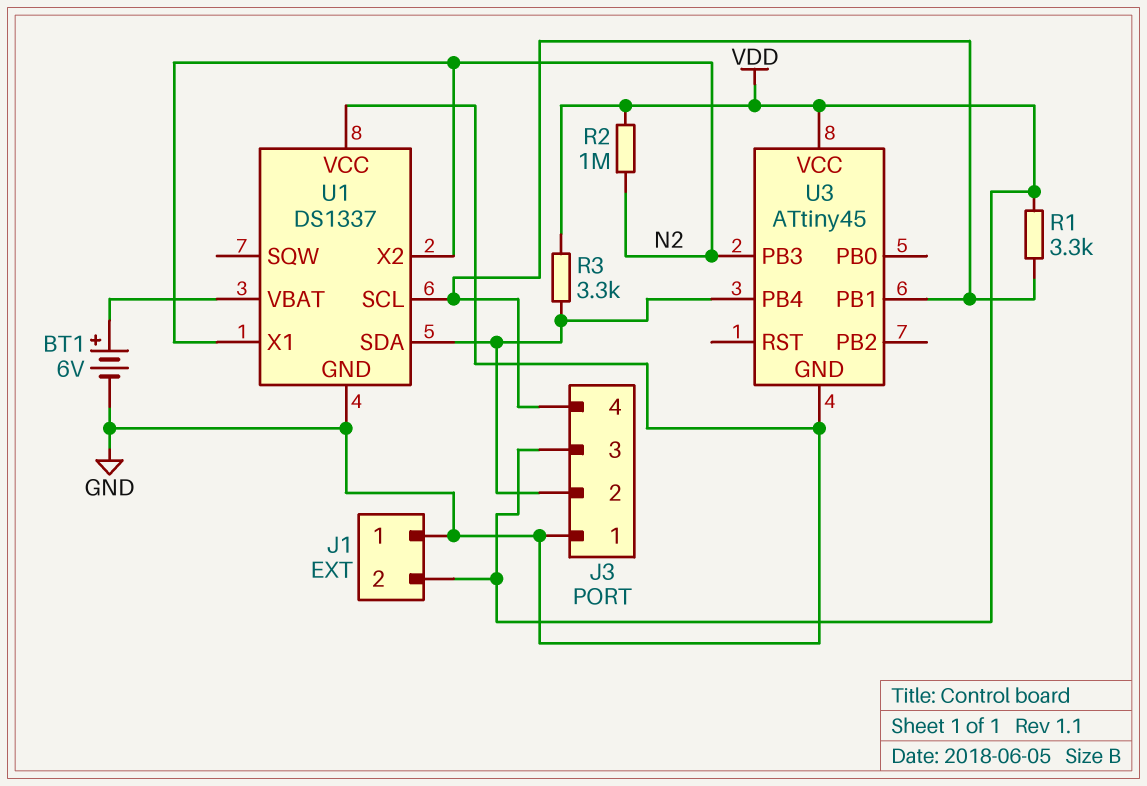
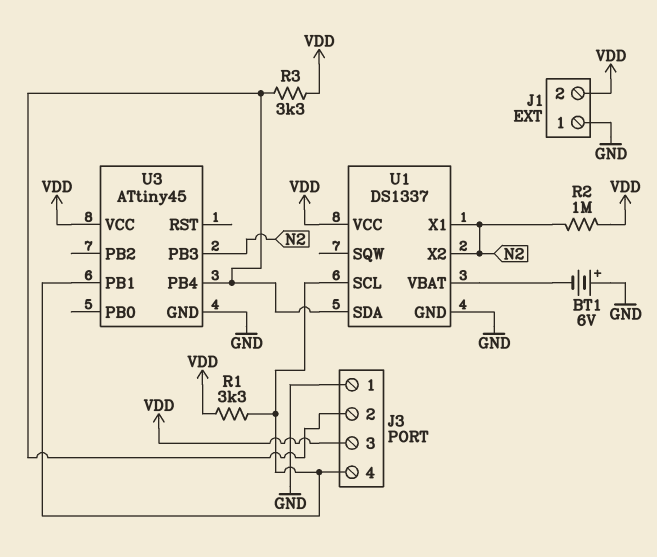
BT1: 6V (plus U1/VBAT, minus GND) -> 6V (plus GND, minus U1/VBAT)
U1 pin VCC: GND -> VDD

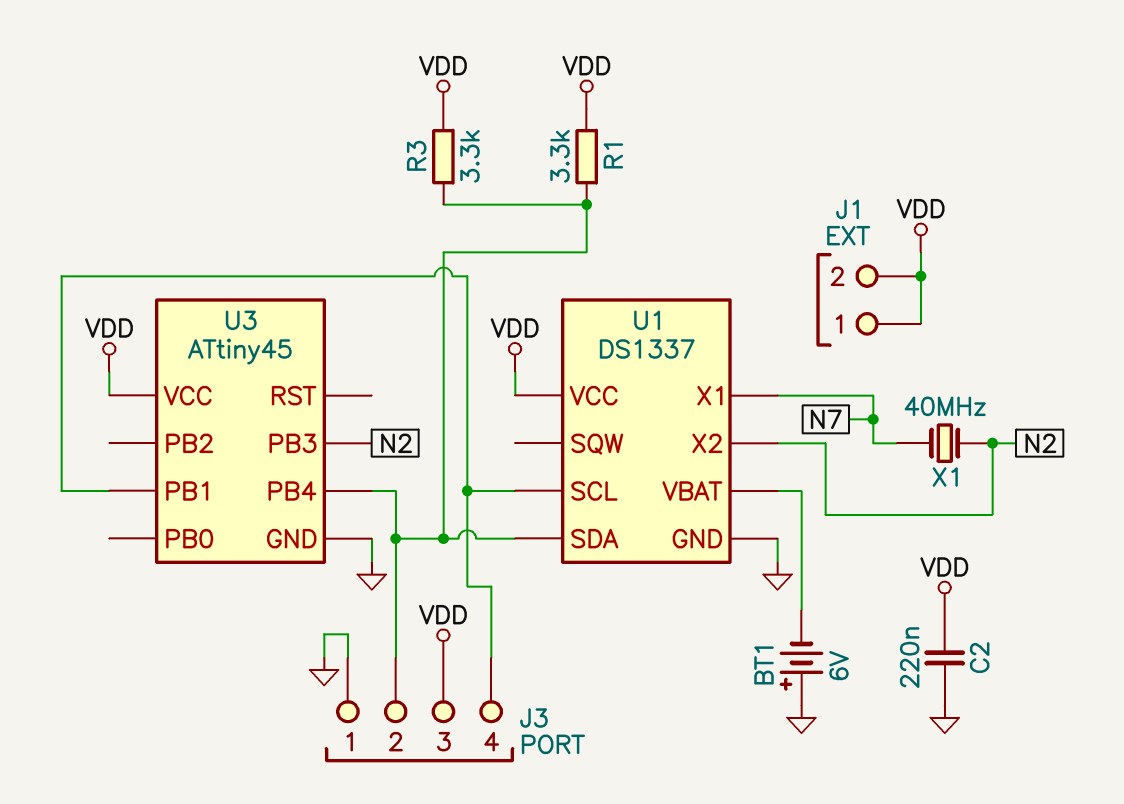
C2: none -> 220nF (GND, VDD)
J1 pin 1: GND -> VDD
R1: 3.3k (J3/4, VDD) -> 3.3k (J3/2, VDD)
R2: 1M (N2, VDD) -> none
U1 pin X1: N2 -> N7
X1: none -> 40MHz (N2, N7)

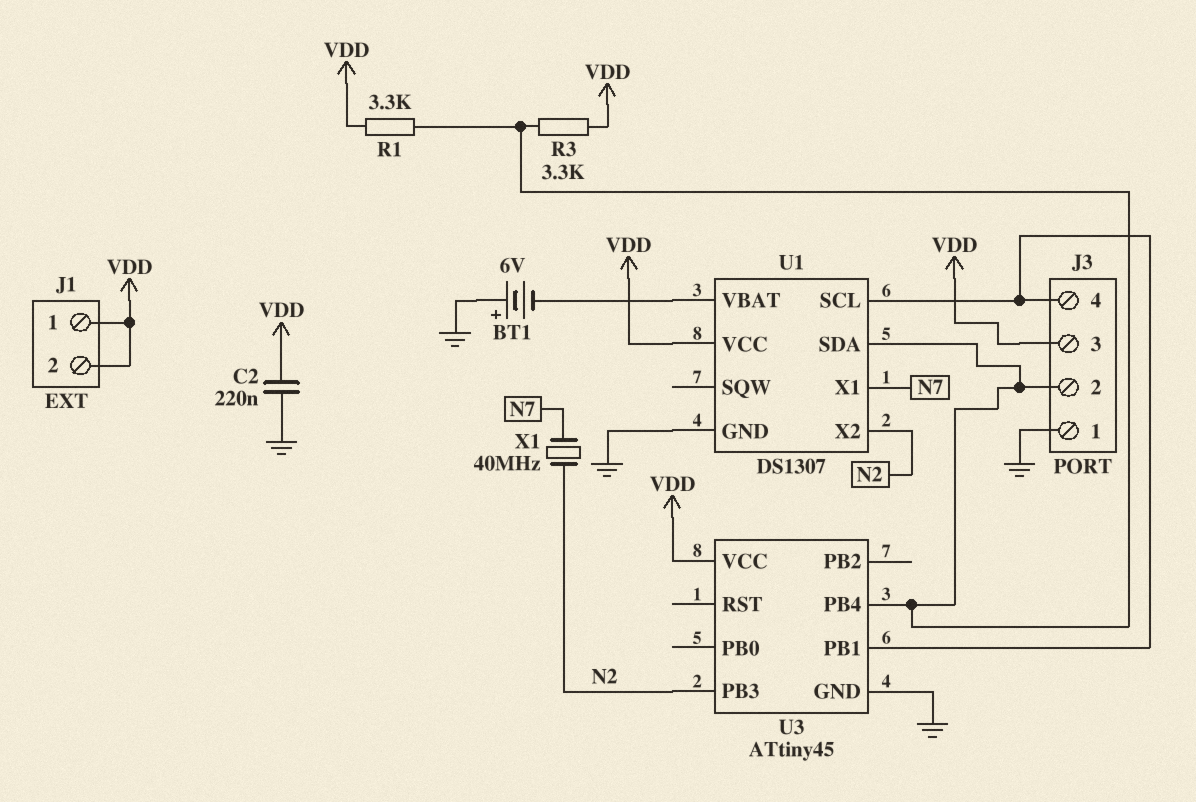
U1: DS1337 -> DS1307

